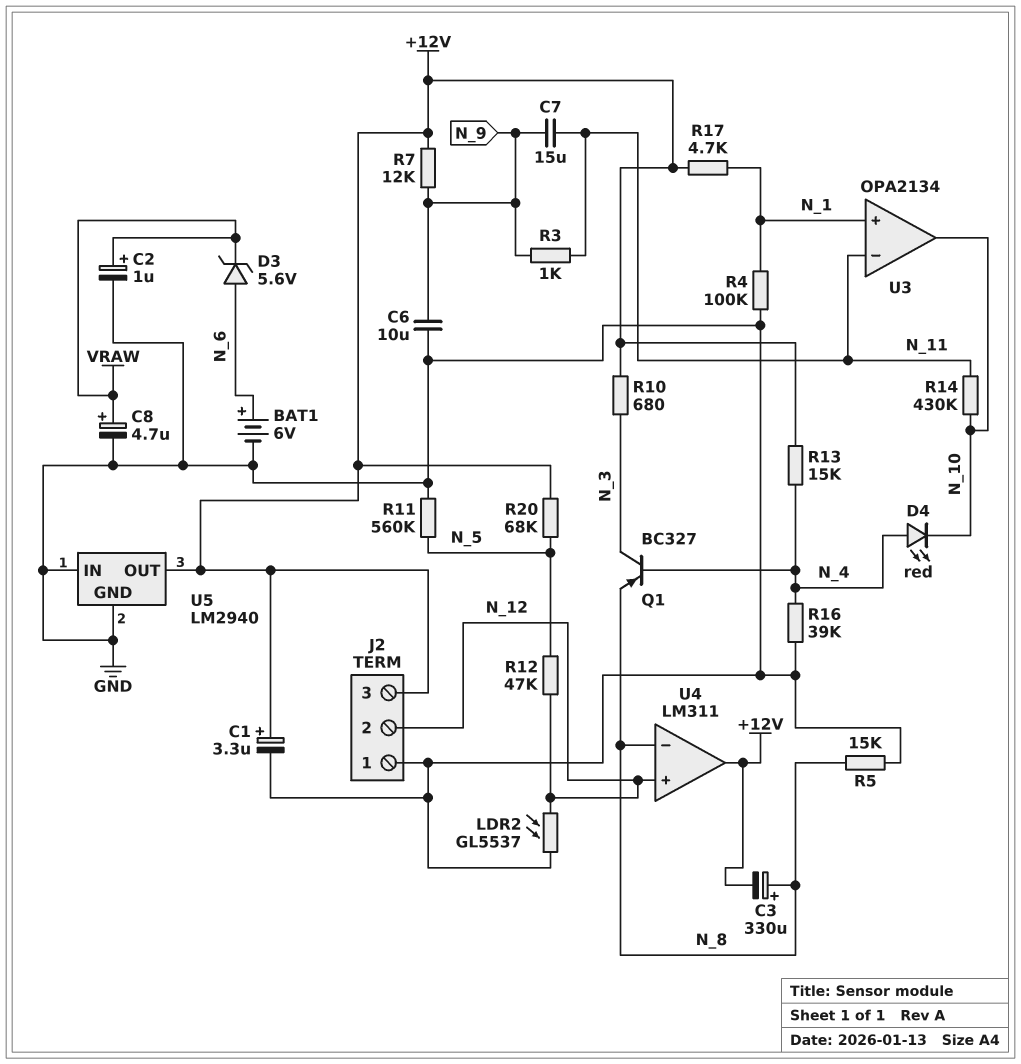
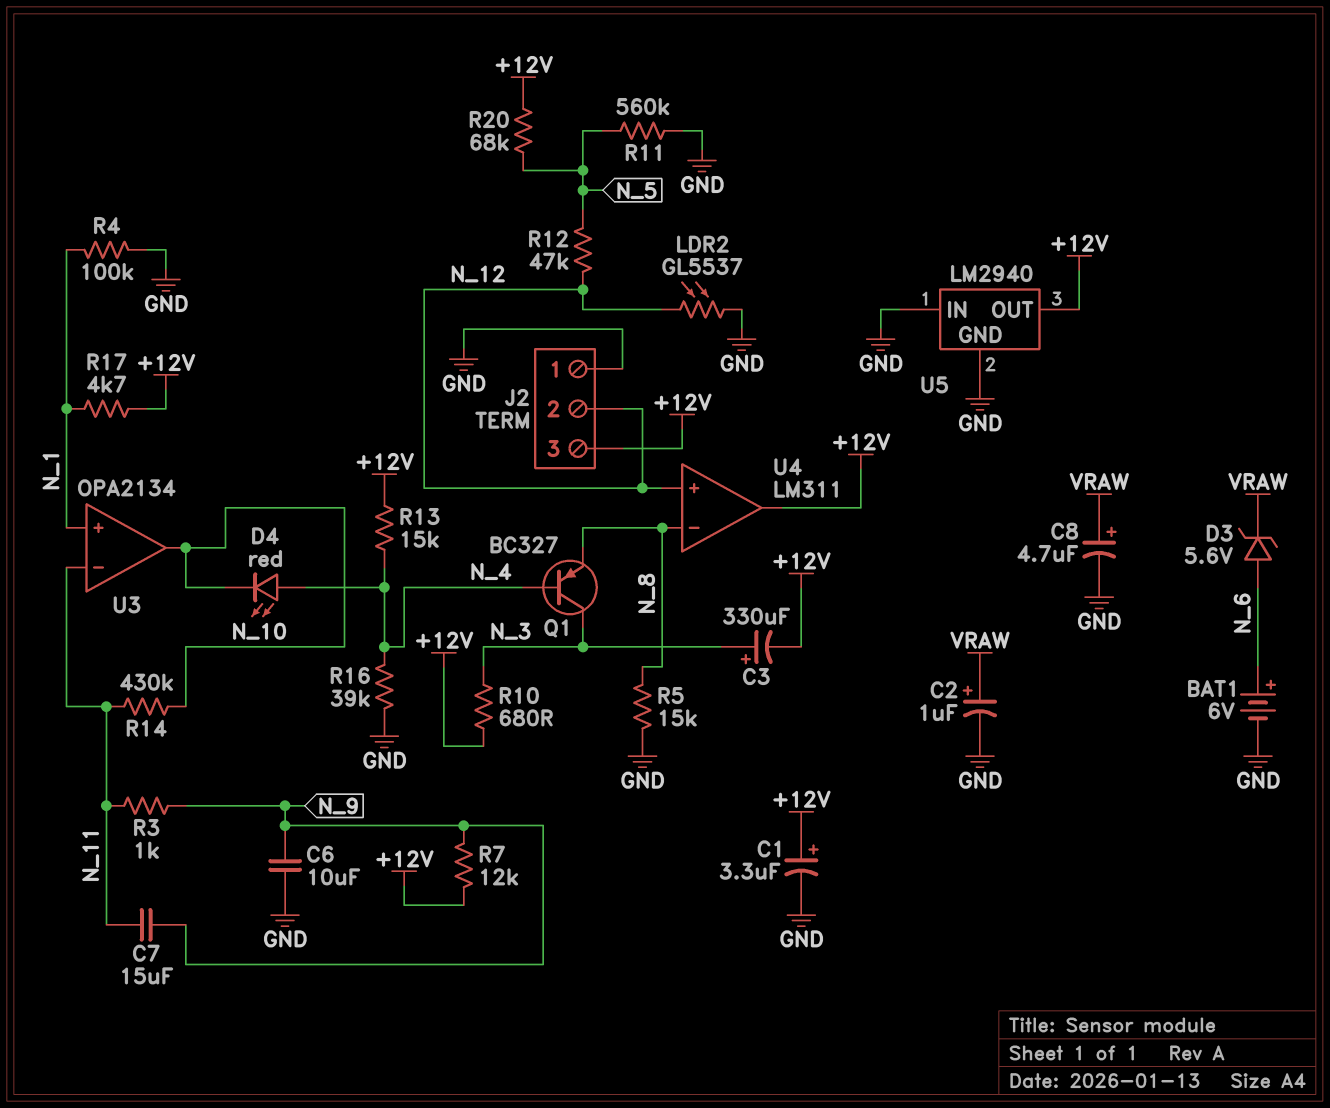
C3: 330uF (plus N_8, minus +12V) -> 330uF (plus N_3, minus +12V)

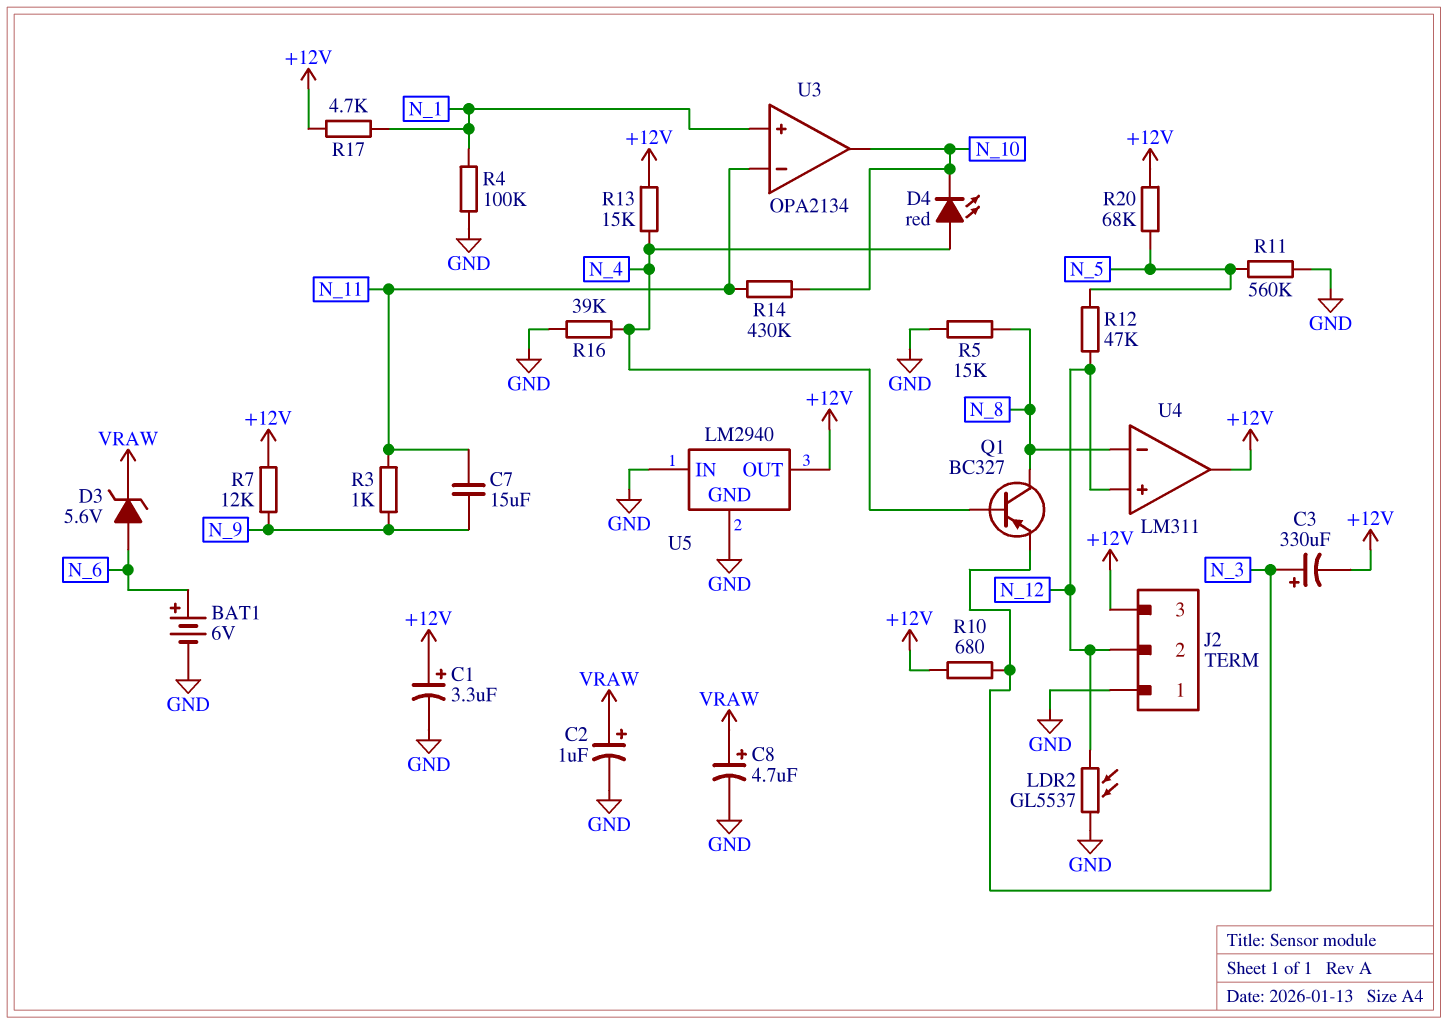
C6: 10uF (GND, N_9) -> none
Q1: PNP BC327 (B N_4, C N_3, E N_8) -> PNP BC327 (B N_4, C N_8, E N_3)

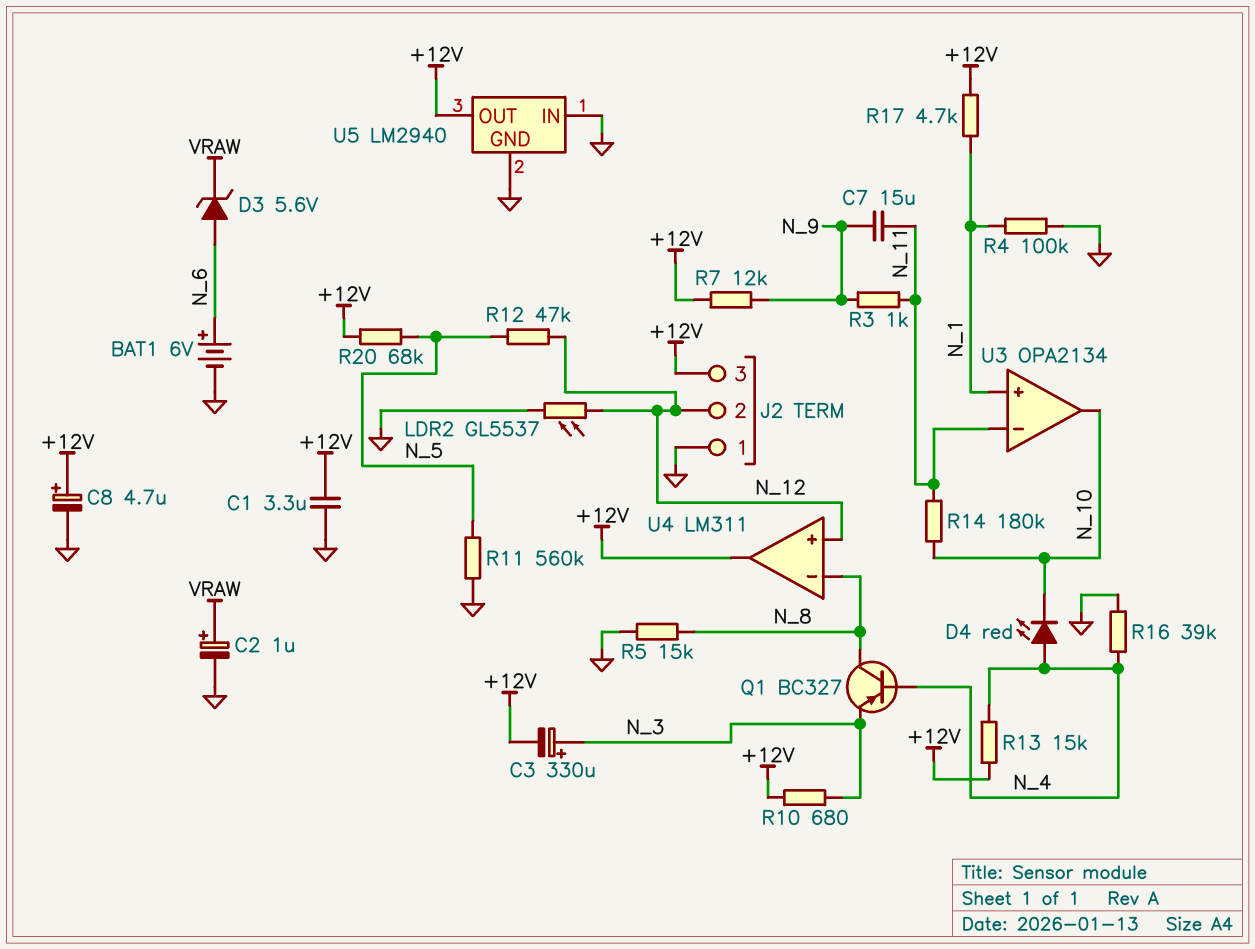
C1: 3.3uF (plus +12V, minus GND) -> 3.3uF (+12V, GND)
C8: 4.7uF (plus VRAW, minus GND) -> 4.7uF (plus +12V, minus GND)
R14: 430k (N_10, N_11) -> 180k (N_10, N_11)

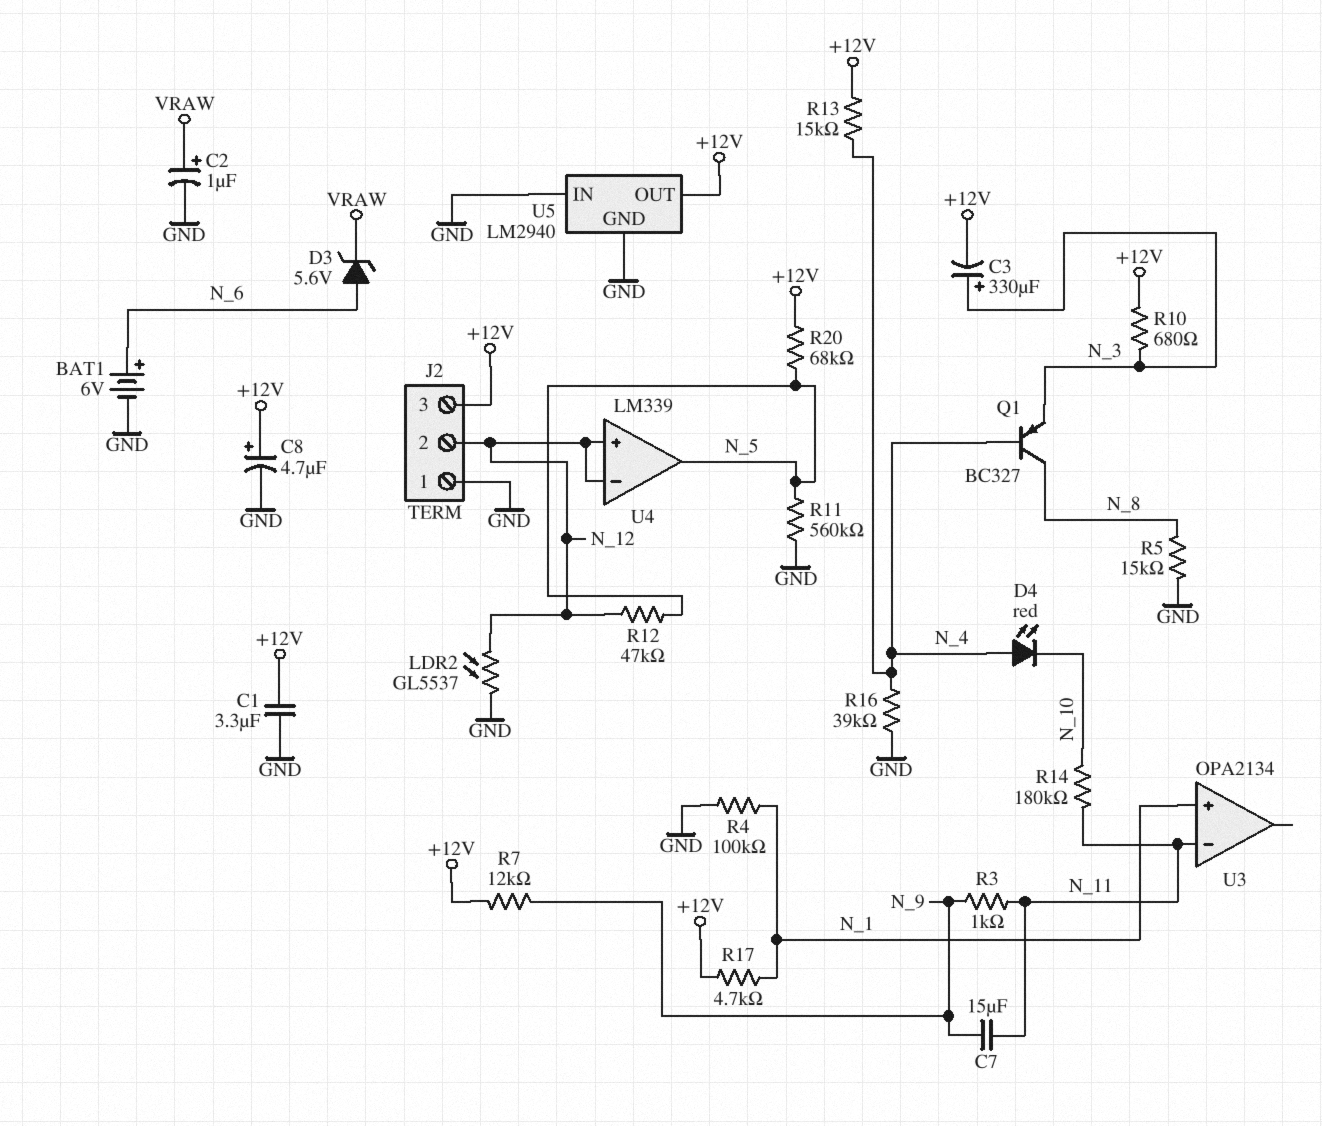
U3 pin out: N_10 -> none
U4: LM311 -> LM339
U4 pin in-: N_8 -> N_12
U4 pin out: +12V -> N_5

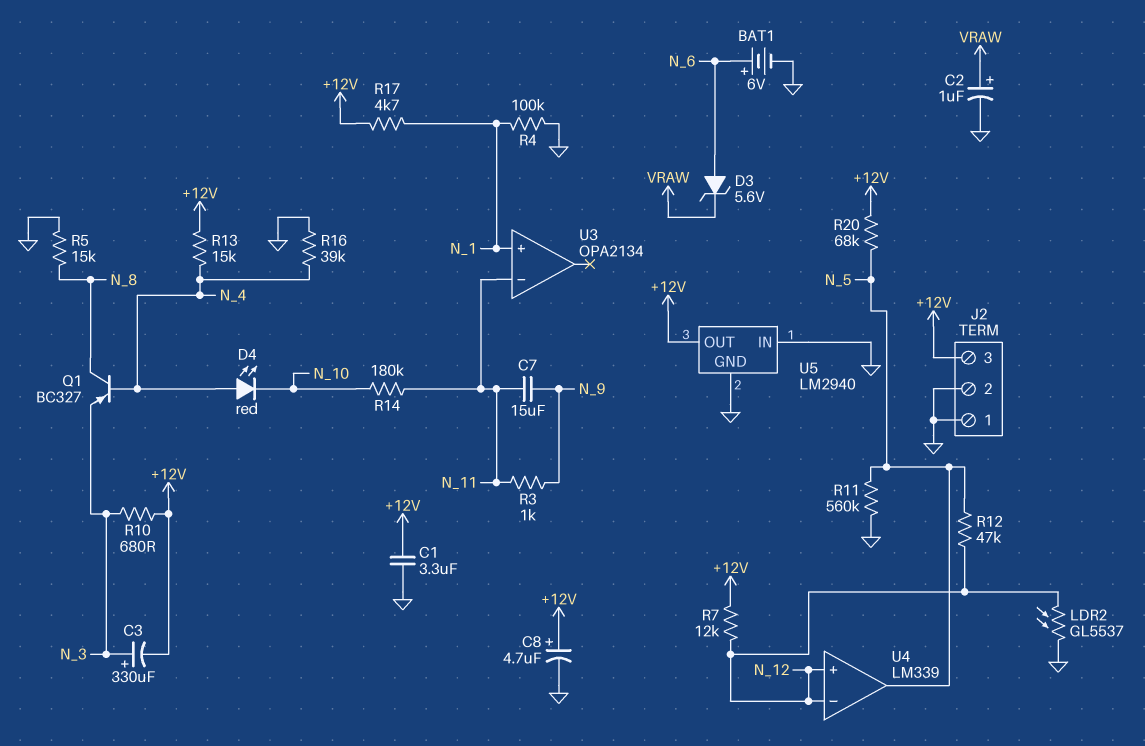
J2 pin 2: N_12 -> GND
R7: 12k (+12V, N_9) -> 12k (+12V, N_12)

